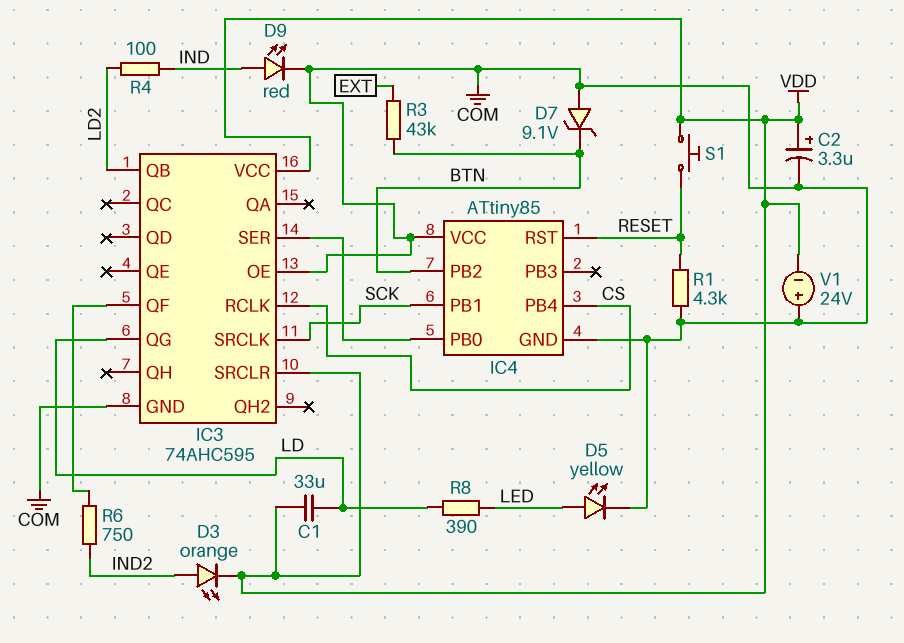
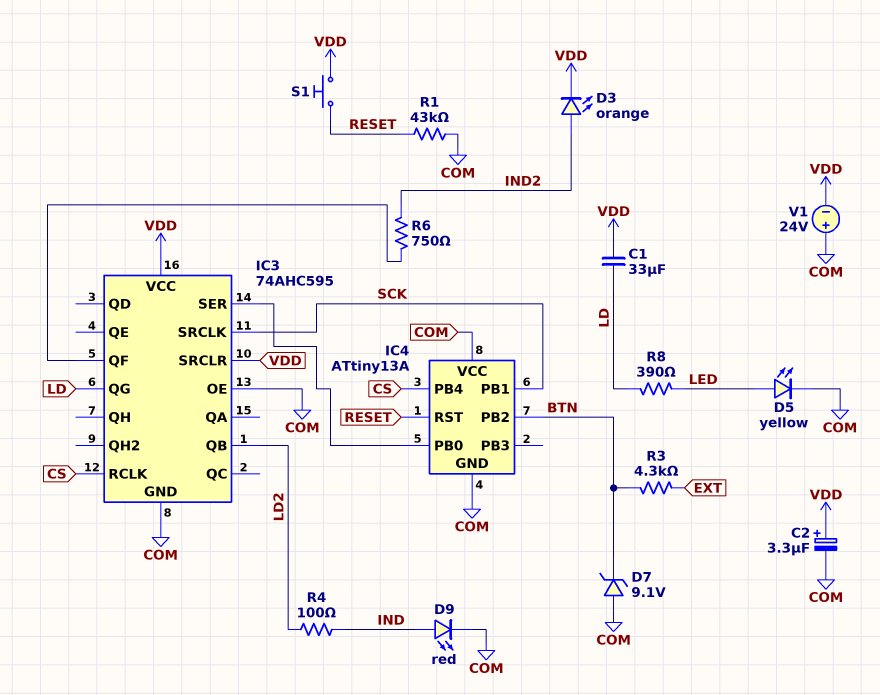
IC4: ATtiny85 -> ATtiny13A
R1: 4.3k (COM, RESET) -> 43k (COM, RESET)
R3: 43k (BTN, EXT) -> 4.3k (BTN, EXT)

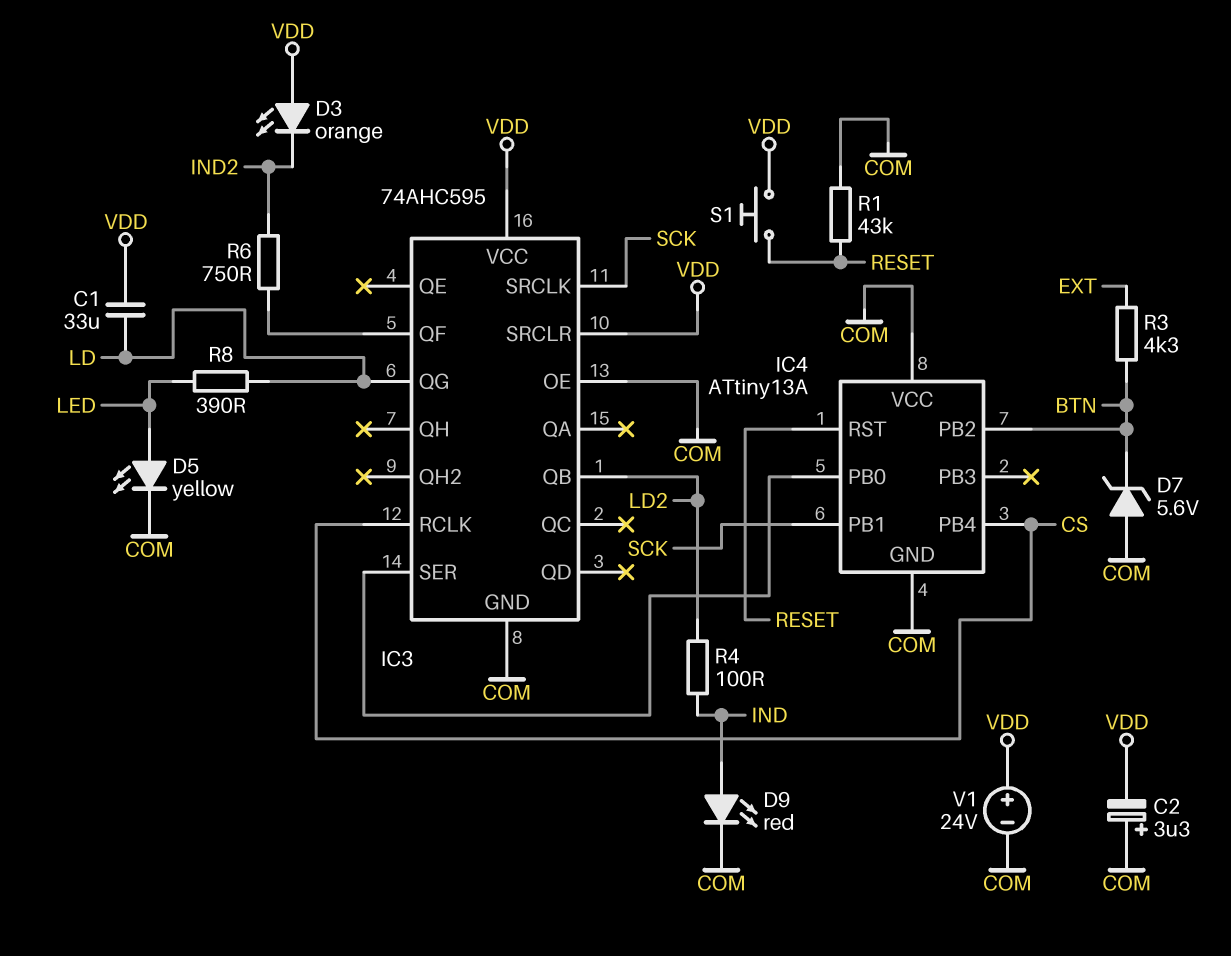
C2: 3.3uF (plus VDD, minus COM) -> 3.3uF (plus COM, minus VDD)
D3: LED orange (A IND2, K VDD) -> LED orange (A VDD, K IND2)
D7: zener 9.1V (A COM, K BTN) -> zener 5.6V (A COM, K BTN)
V1: 24V (plus COM, minus VDD) -> 24V (plus VDD, minus COM)

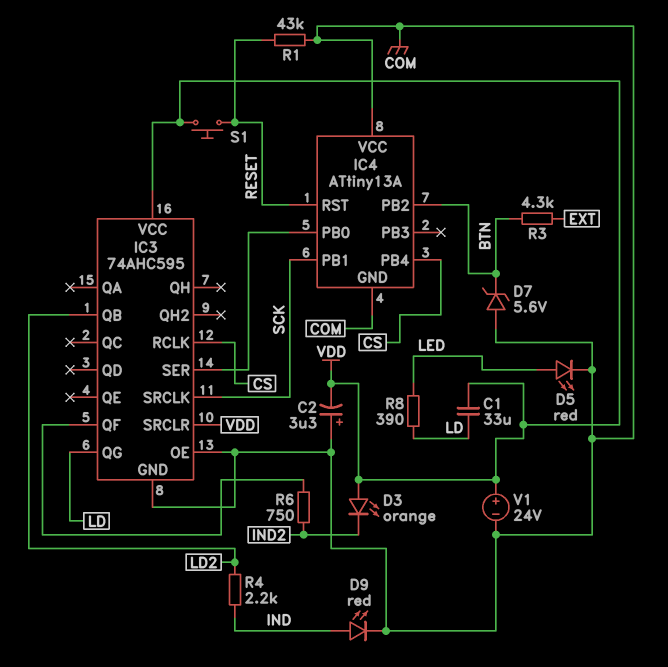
D5: LED yellow (A LED, K COM) -> LED red (A LED, K COM)
R4: 100 (IND, LD2) -> 2.2k (IND, LD2)

